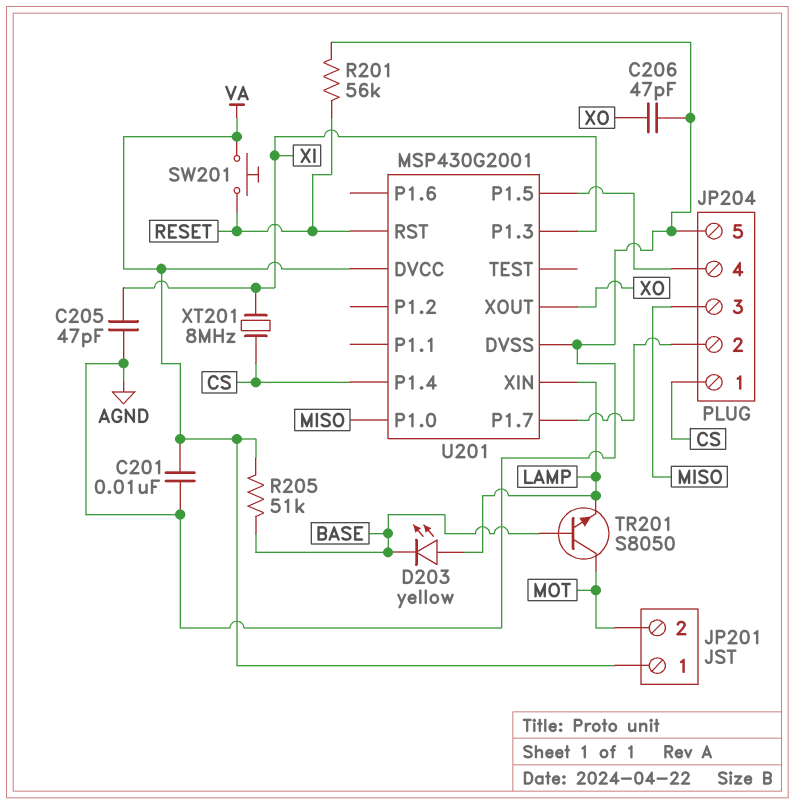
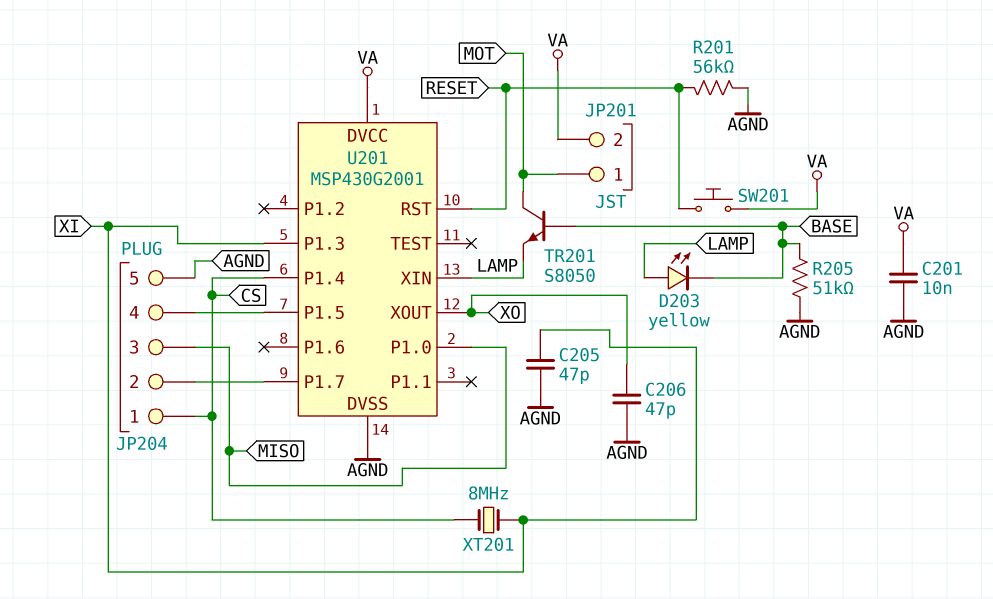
JP201 pin 1: VA -> MOT
JP201 pin 2: MOT -> VA
R205: 51k (BASE, VA) -> 51k (AGND, BASE)

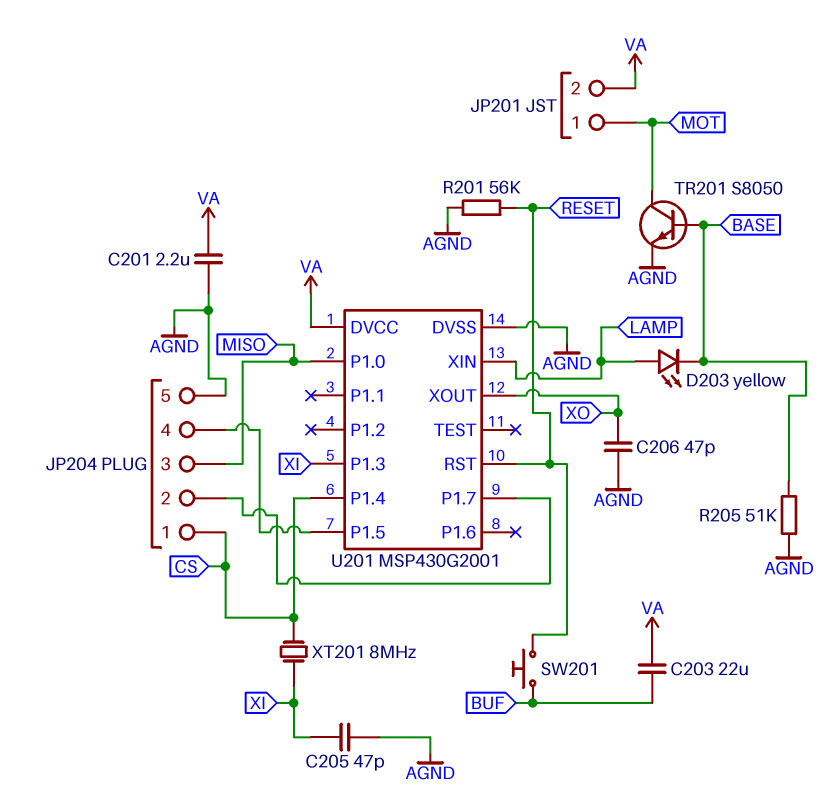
C201: 10nF (AGND, VA) -> 2.2uF (AGND, VA)
C203: none -> 22uF (BUF, VA)
SW201: button (RESET, VA) -> button (BUF, RESET)
TR201: NPN S8050 (B BASE, C MOT, E LAMP) -> NPN S8050 (B BASE, C MOT, E AGND)

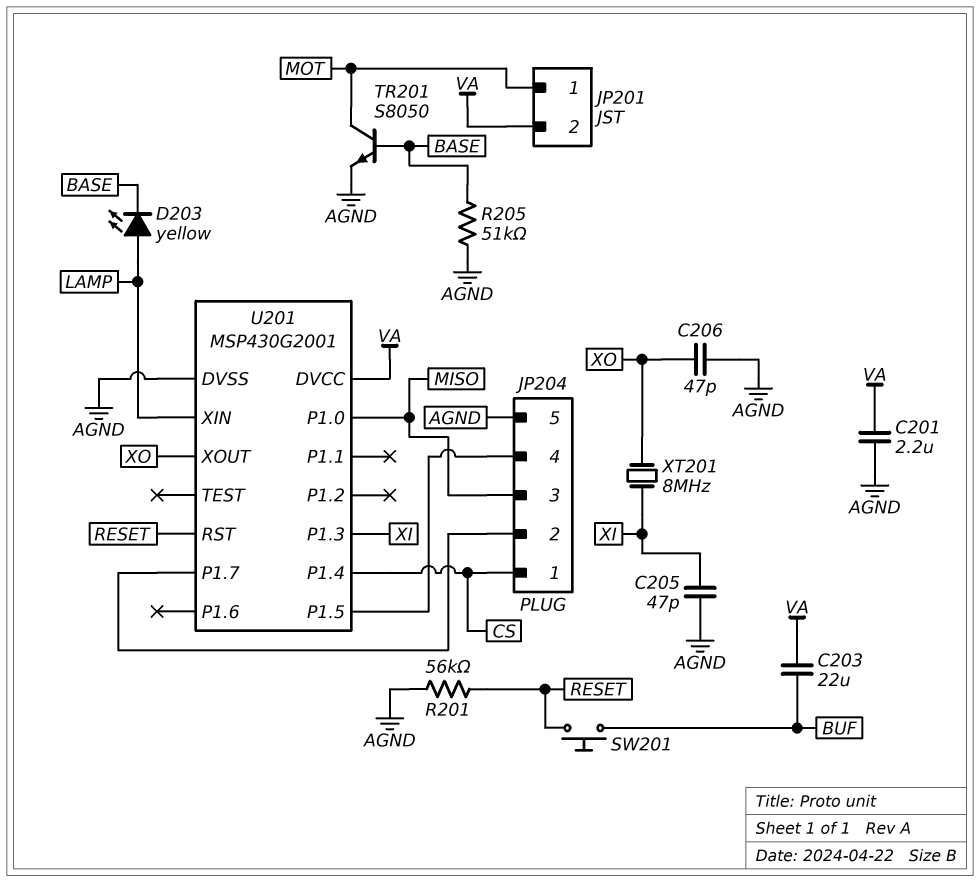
XT201: 8MHz (CS, XI) -> 8MHz (XI, XO)

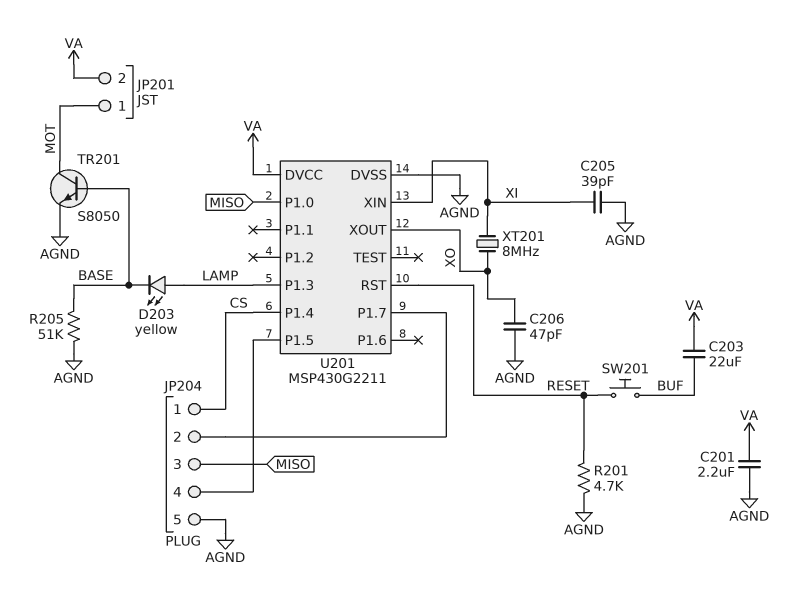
C205: 47pF (AGND, XI) -> 39pF (AGND, XI)
R201: 56k (AGND, RESET) -> 4.7k (AGND, RESET)
U201: MSP430G2001 -> MSP430G2211
U201 pin P1.3: XI -> LAMP
U201 pin XIN: LAMP -> XI

